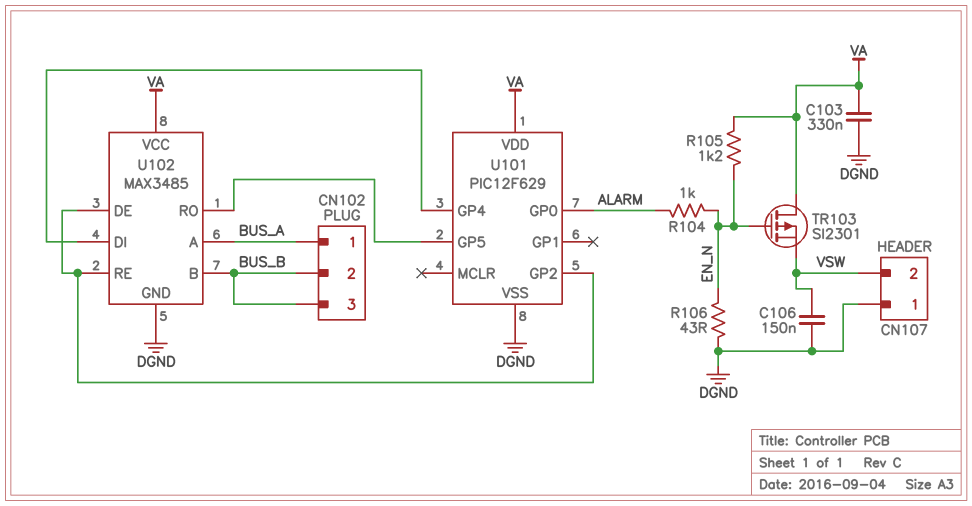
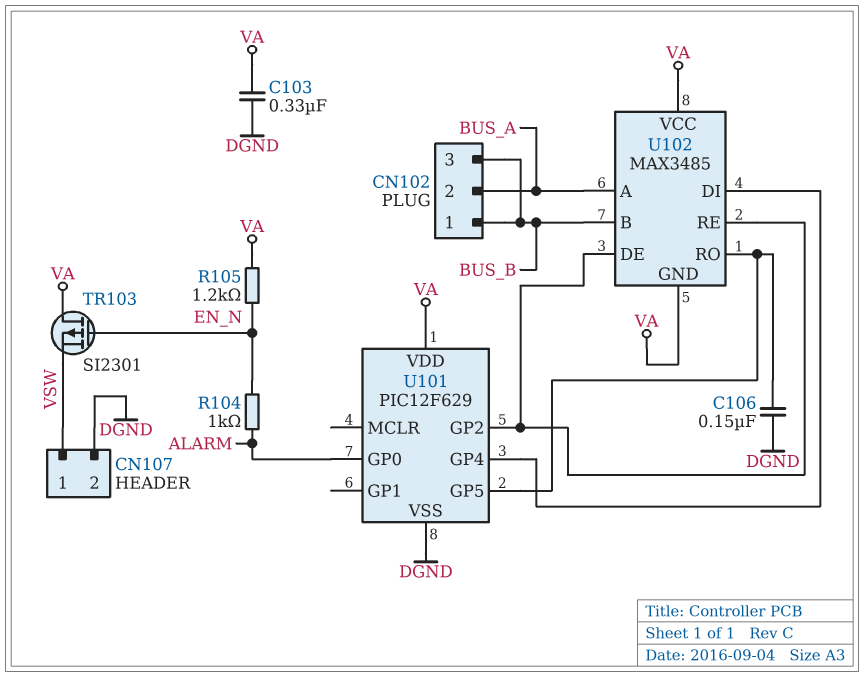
C106: 150nF (DGND, VSW) -> 150nF (DGND, U101/GP5)
CN102 pin 1: BUS_A -> BUS_B
CN102 pin 2: BUS_B -> BUS_A
CN107 pin 1: DGND -> VSW
CN107 pin 2: VSW -> DGND
R106: 43 (DGND, EN_N) -> none
U102 pin GND: DGND -> VA

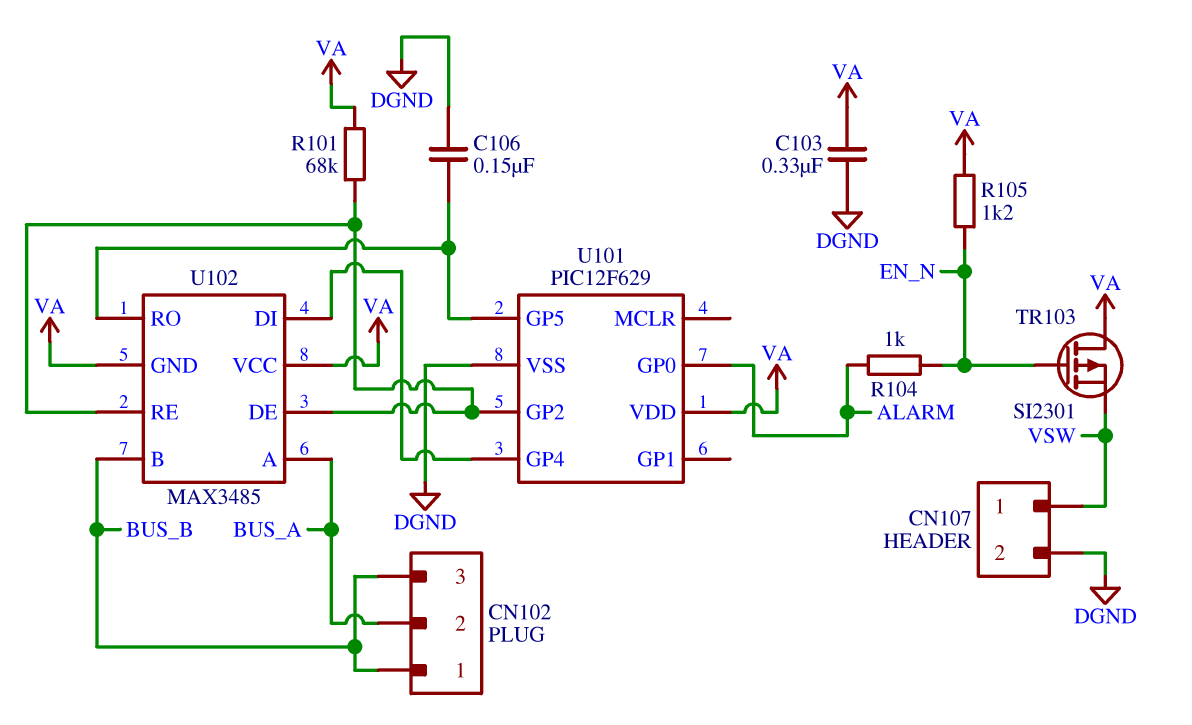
R101: none -> 68k (U101/GP2, VA)

